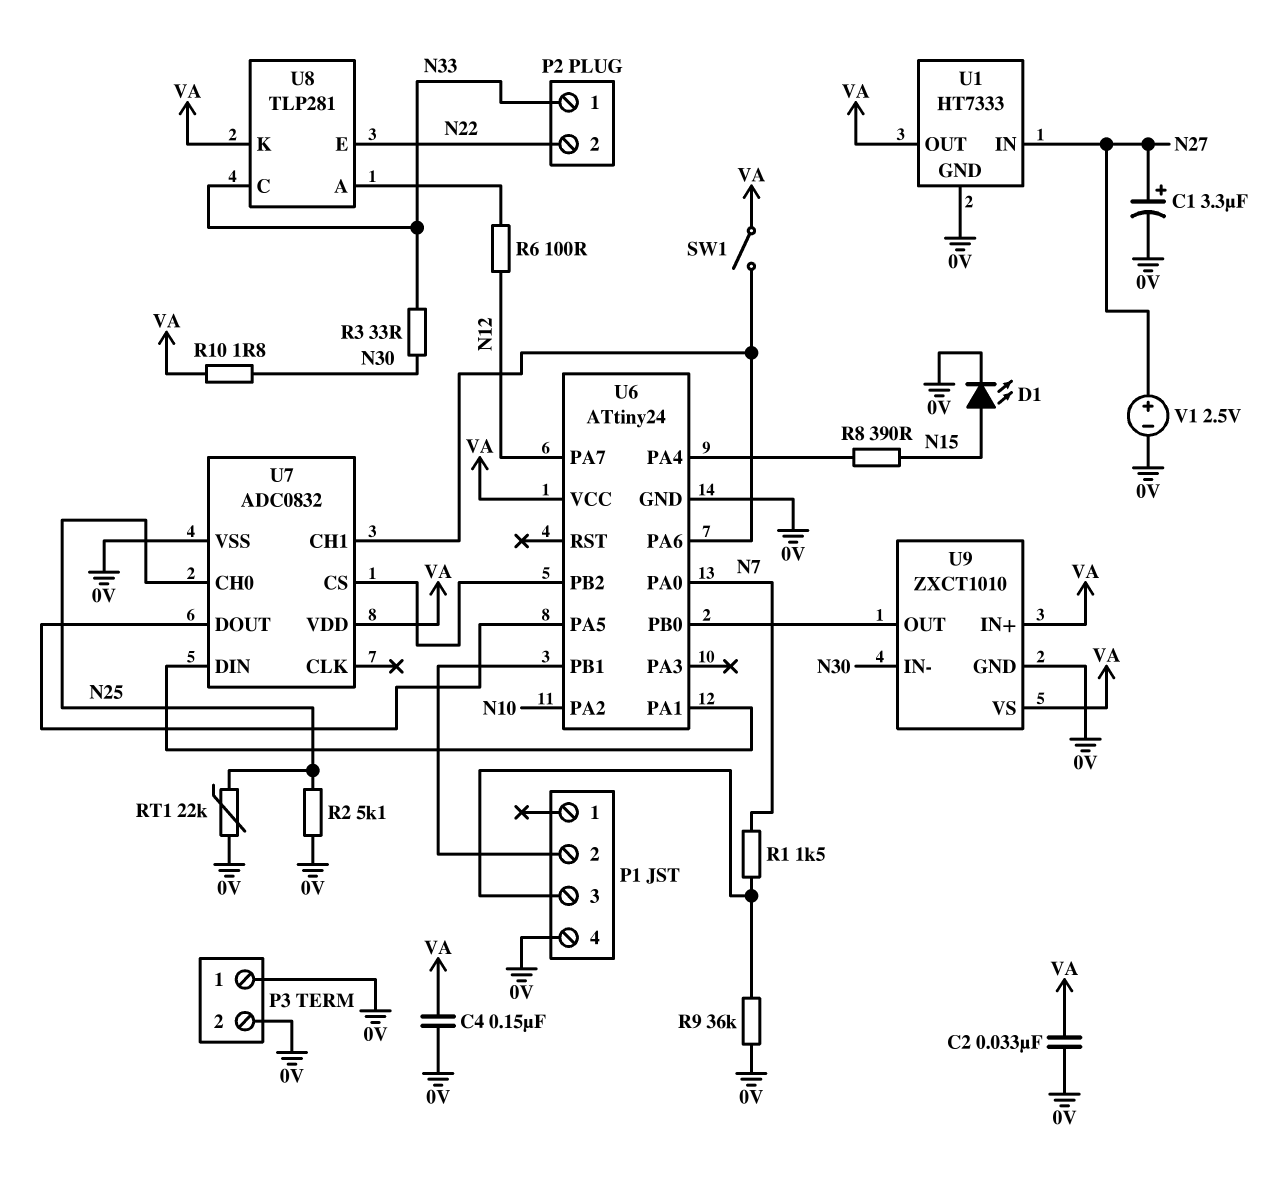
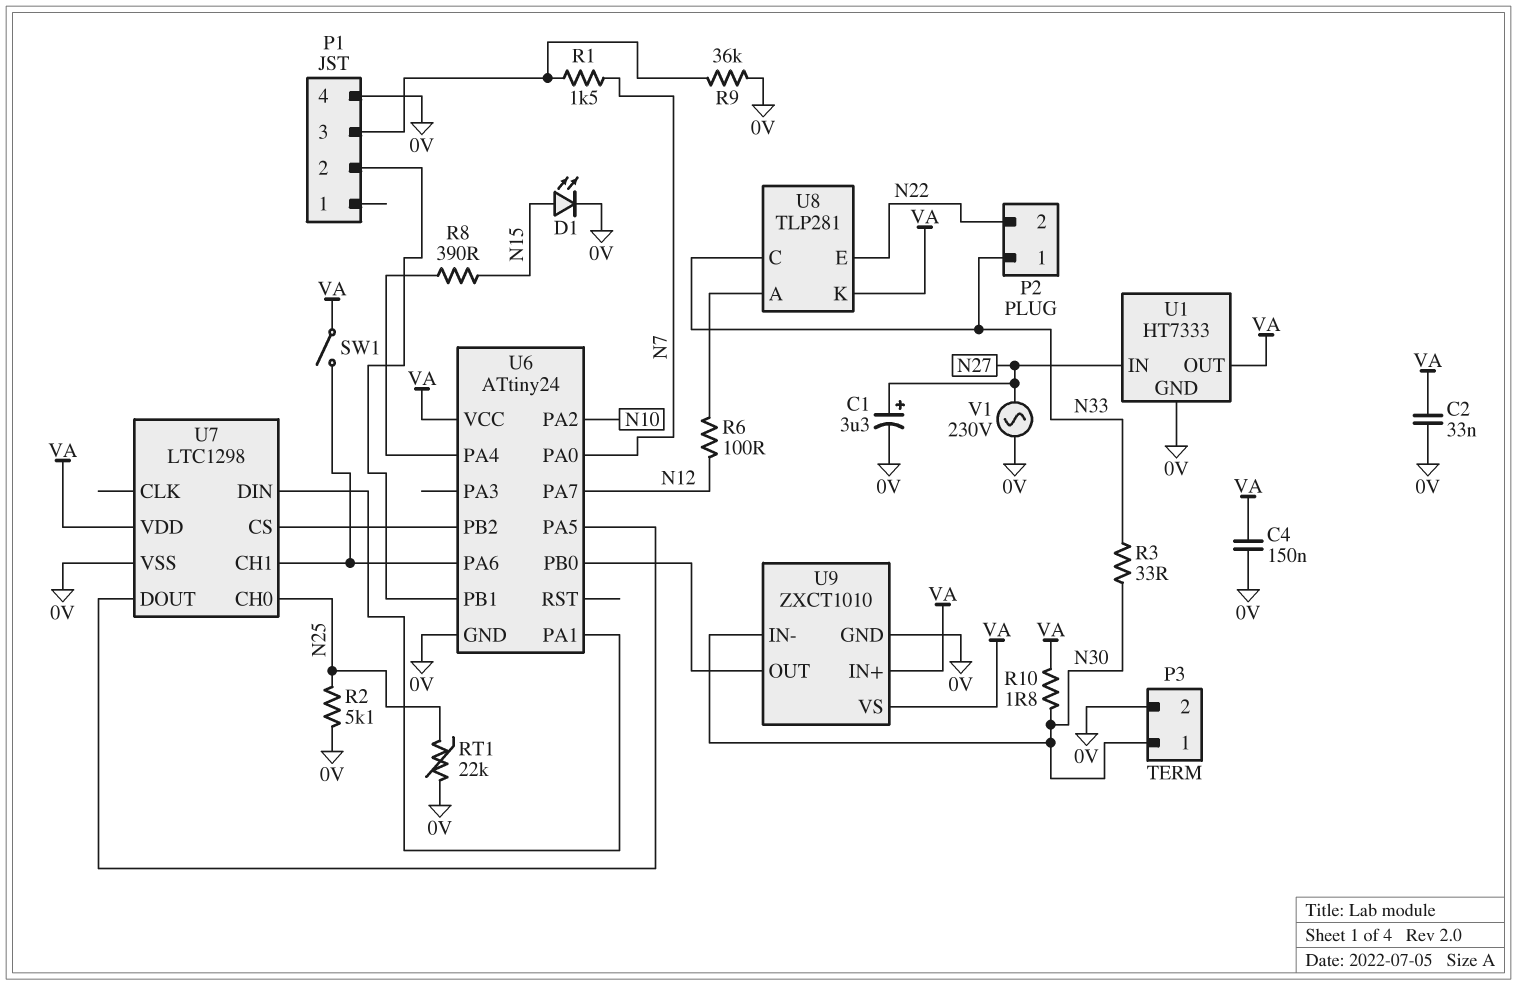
P3 pin 1: 0V -> N30
U7: ADC0832 -> LTC1298
V1: 2.5V (plus N27, minus 0V) -> AC 230V (0V, N27)

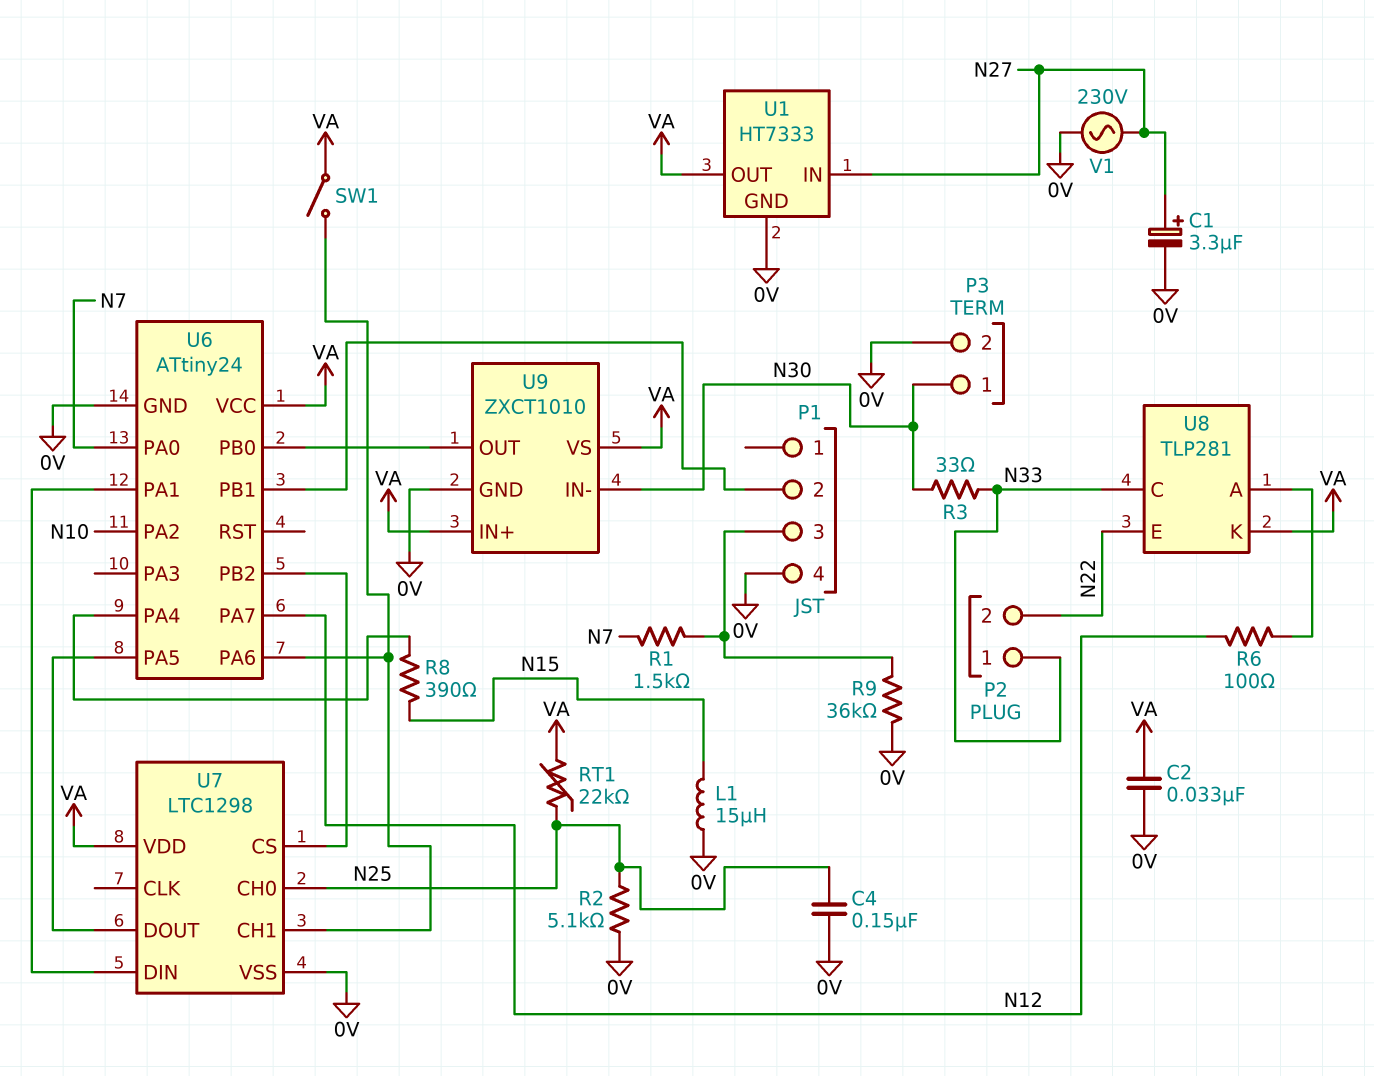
C4: 150nF (0V, VA) -> 150nF (0V, N25)
D1: LED (A N15, K 0V) -> none
L1: none -> 15uH (0V, N15)
R10: 1.8 (N30, VA) -> none
RT1: 22k (0V, N25) -> 22k (N25, VA)

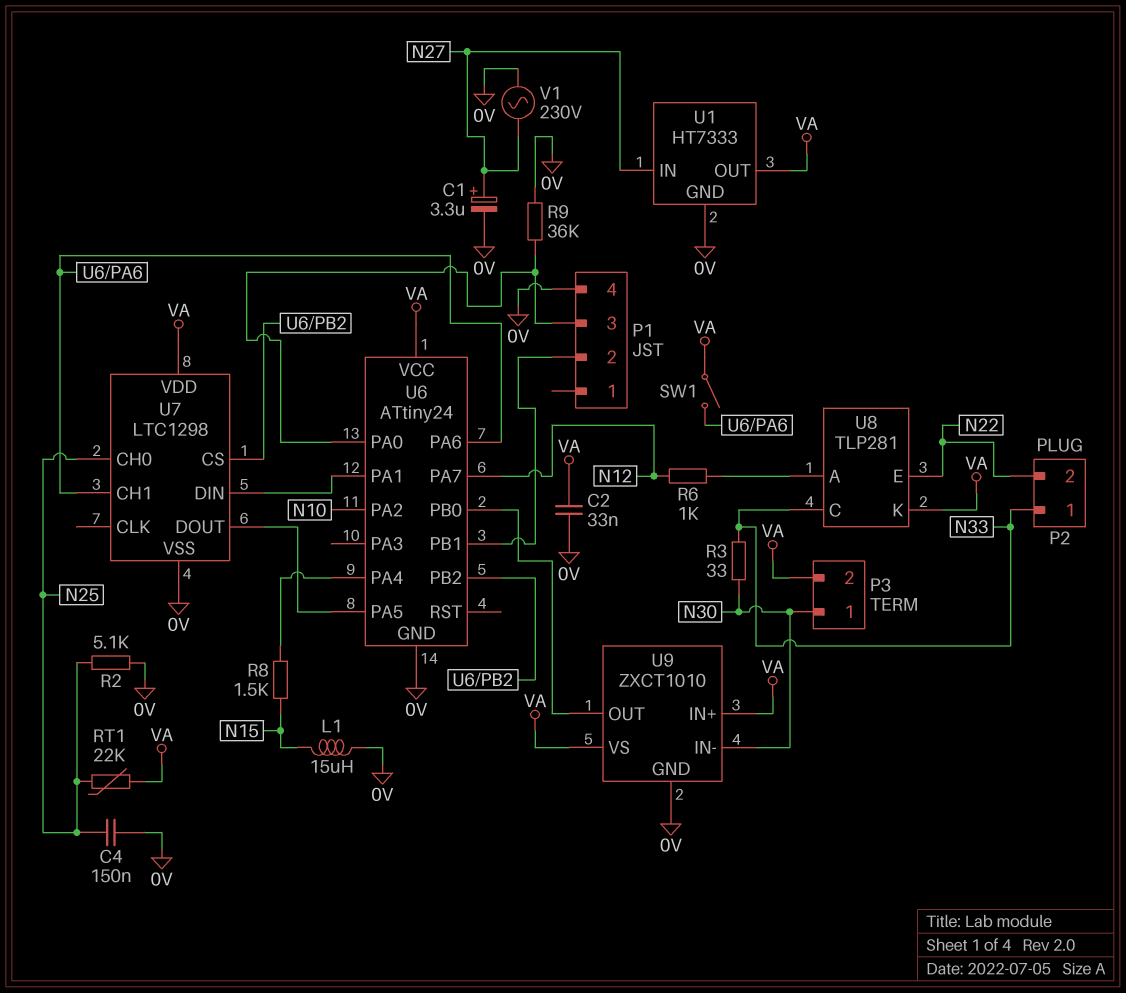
P3 pin 2: 0V -> VA
R1: 1.5k (N7, P1/3) -> none
R6: 100 (N12, U8/A) -> 1k (N12, U8/A)
R8: 390 (N15, U6/PA4) -> 1.5k (N15, U6/PA4)
U6 pin PA0: N7 -> P1/3

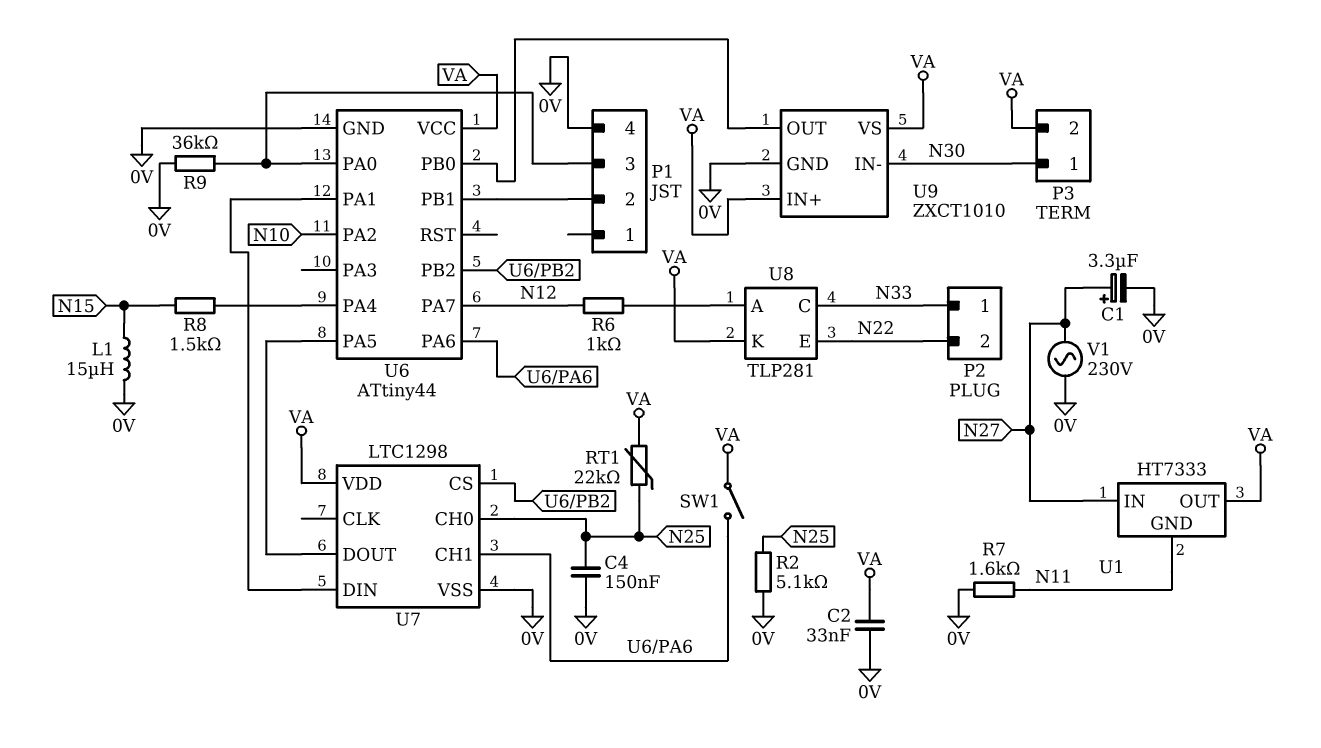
R3: 33 (N30, N33) -> none
R7: none -> 1.6k (0V, N11)
U1 pin GND: 0V -> N11
U6: ATtiny24 -> ATtiny44

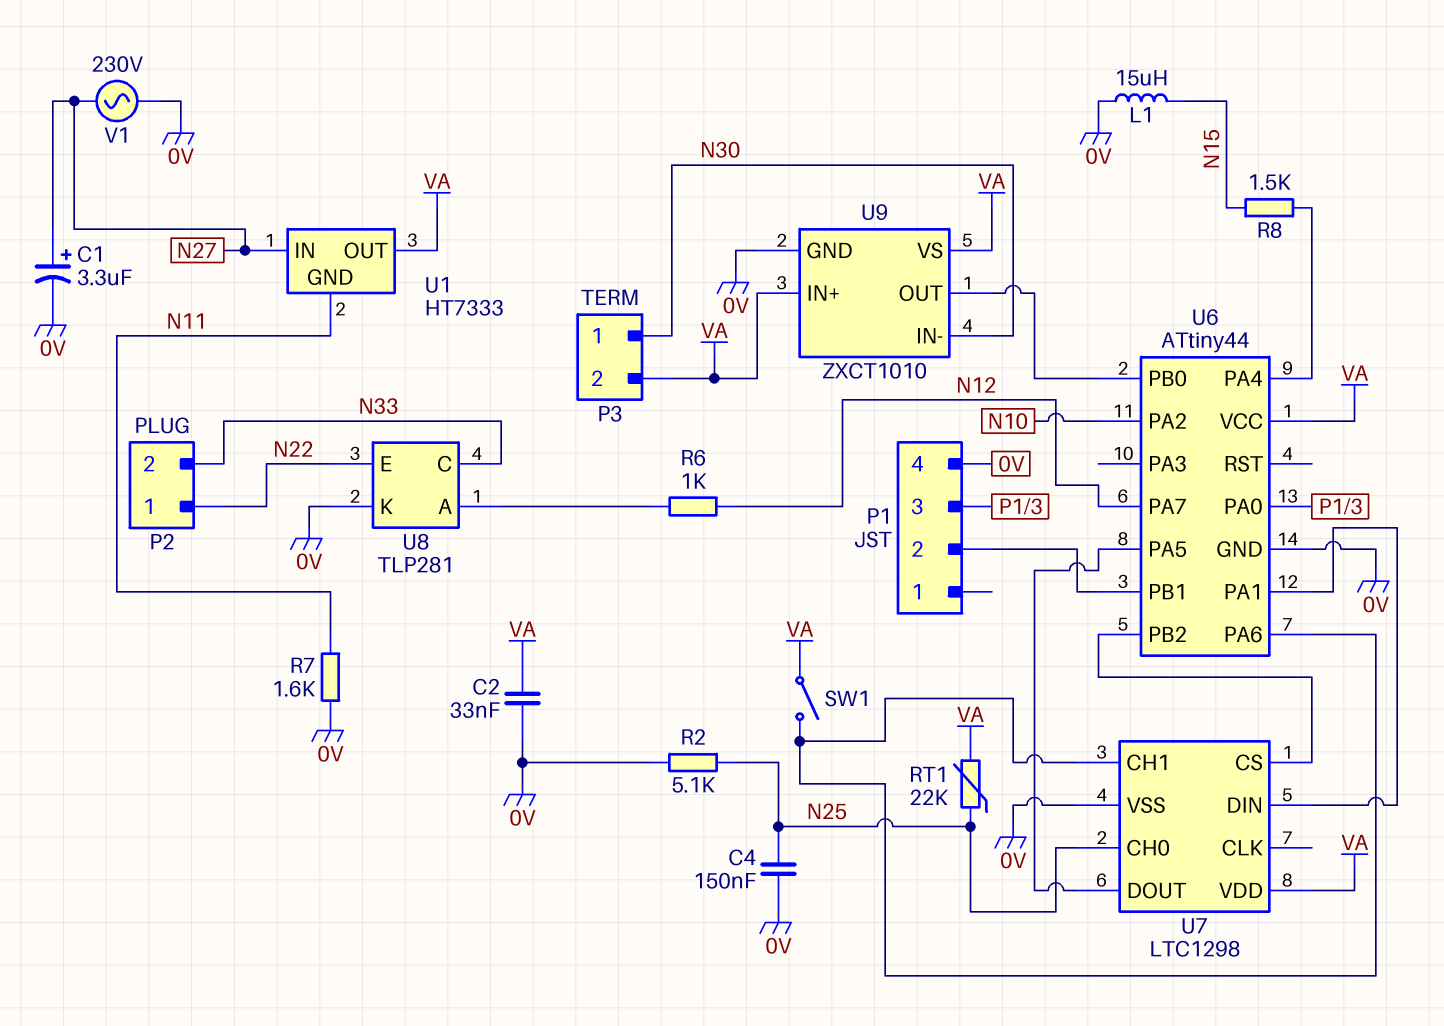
P2 pin 1: N33 -> N22
P2 pin 2: N22 -> N33
R9: 36k (0V, P1/3) -> none
U8 pin K: VA -> 0V

